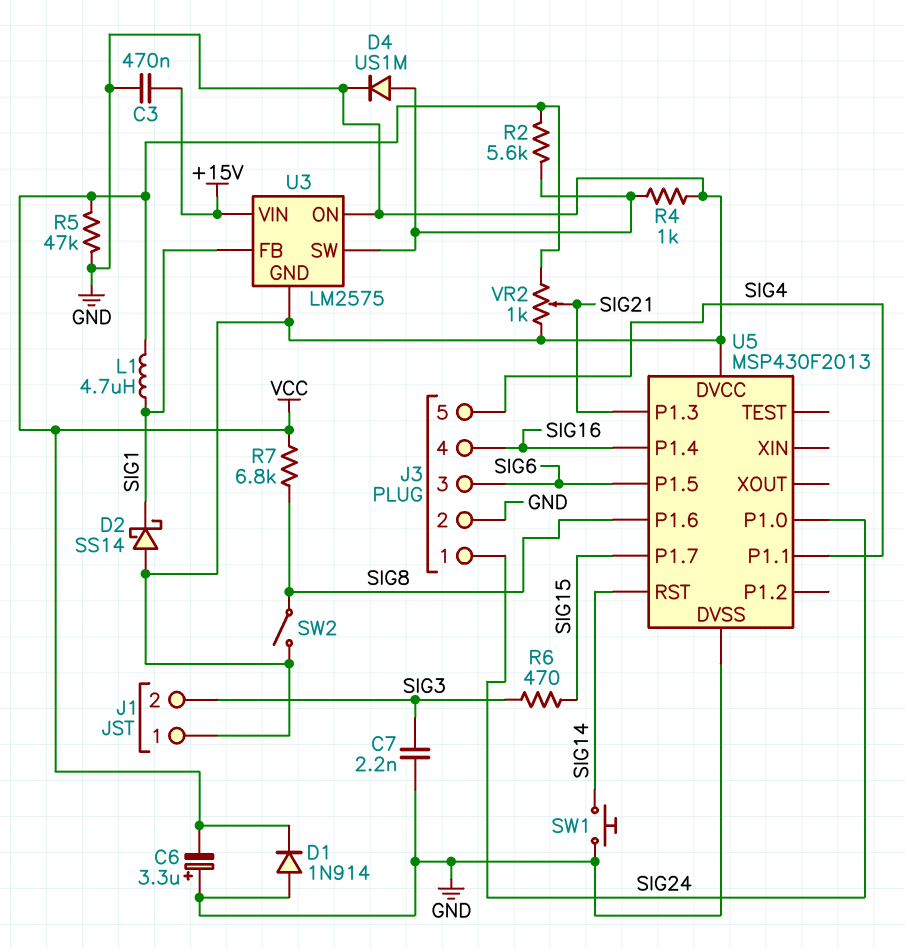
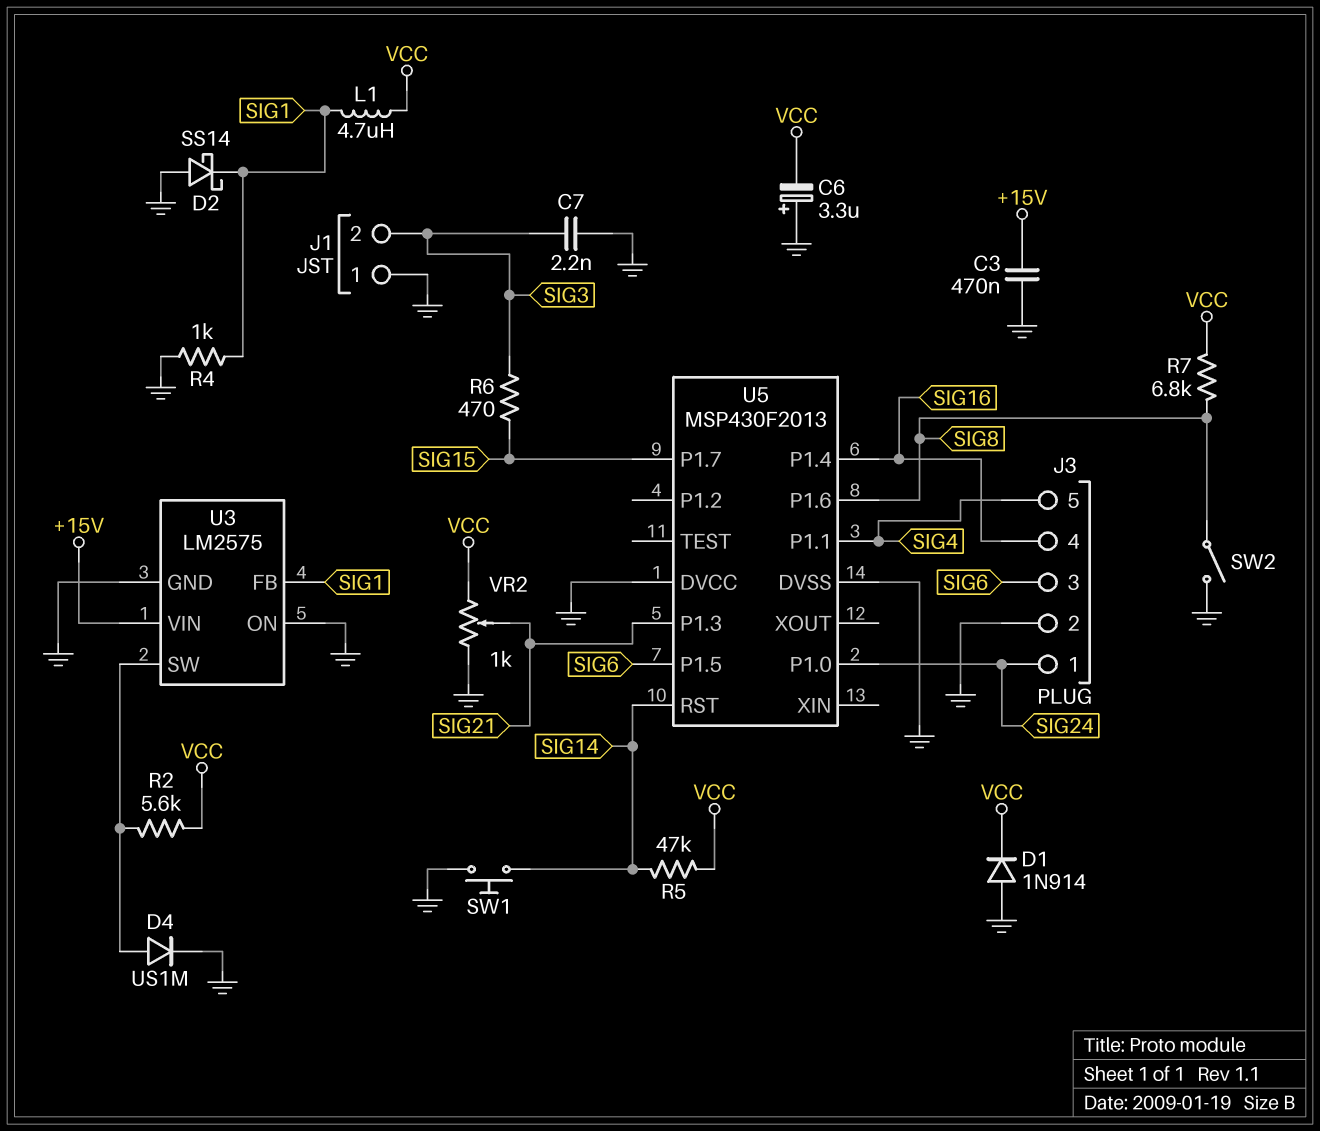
R4: 1k (GND, U3/SW) -> 1k (GND, SIG1)
R5: 47k (GND, VCC) -> 47k (SIG14, VCC)

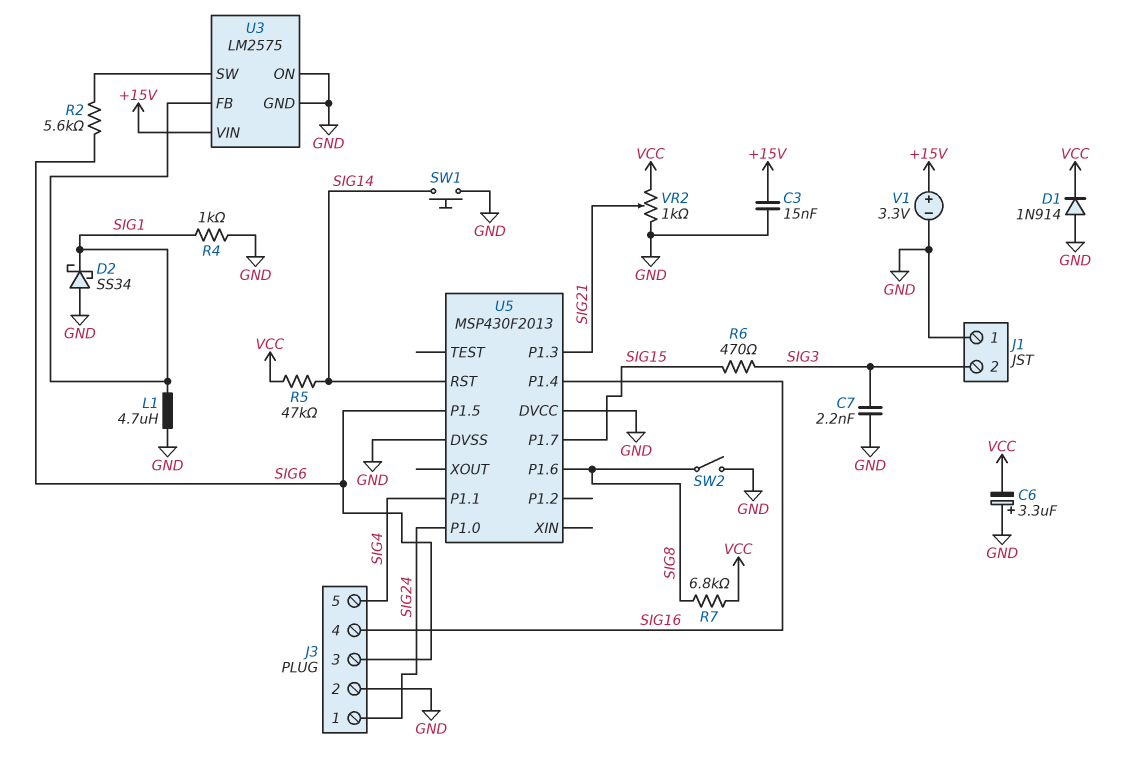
C3: 470nF (+15V, GND) -> 15nF (+15V, GND)
D2: schottky SS14 (A GND, K SIG1) -> schottky SS34 (A GND, K SIG1)
D4: diode US1M (A U3/SW, K GND) -> none
L1: 4.7uH (SIG1, VCC) -> 4.7uH (GND, SIG1)
R2: 5.6k (U3/SW, VCC) -> 5.6k (SIG6, U3/SW)
V1: none -> 3.3V (plus +15V, minus GND)

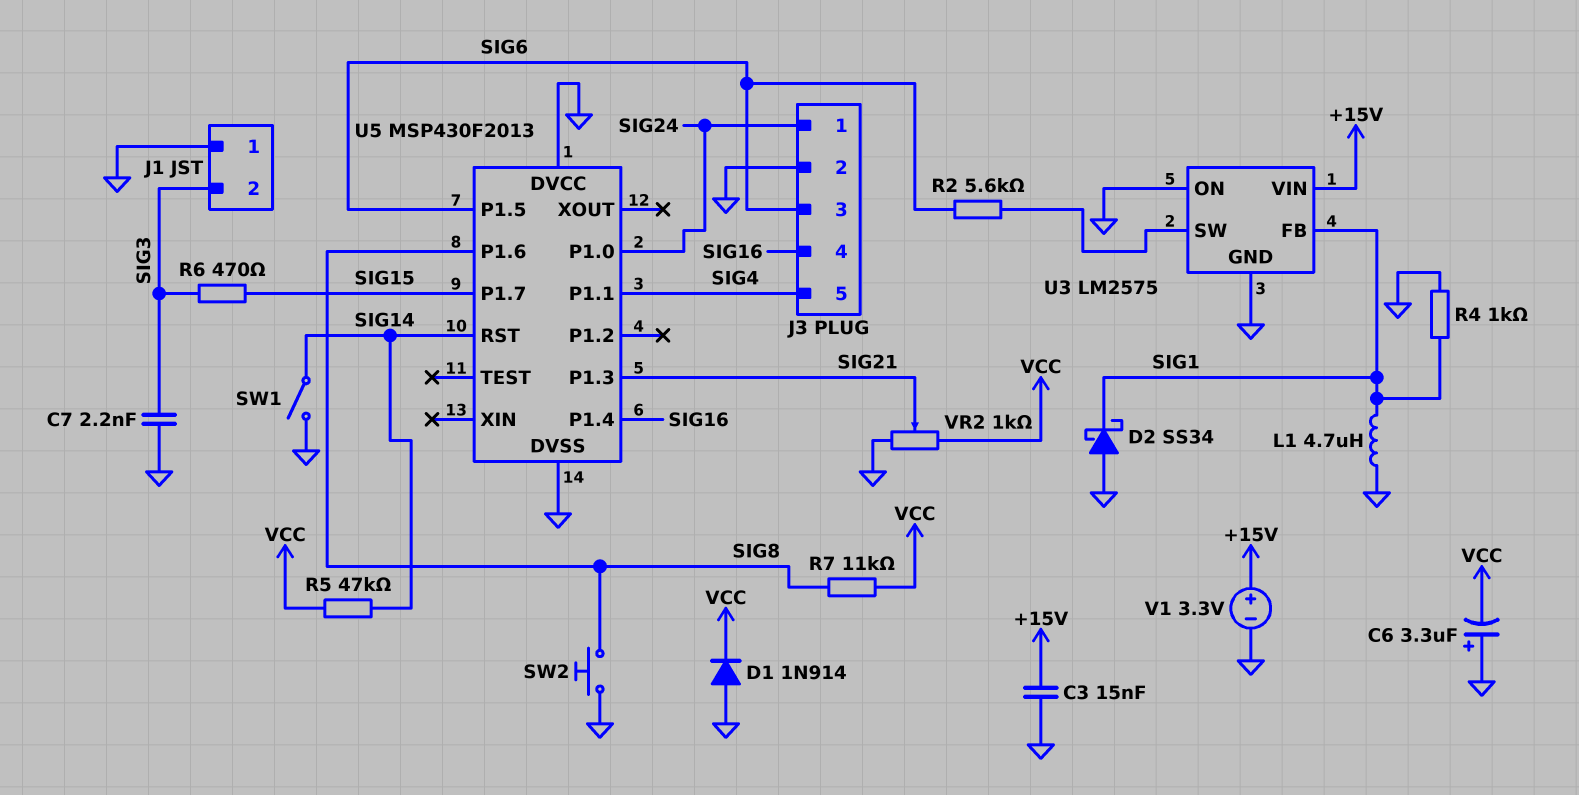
R7: 6.8k (SIG8, VCC) -> 11k (SIG8, VCC)
SW1: button (GND, SIG14) -> switch (GND, SIG14)
SW2: switch (GND, SIG8) -> button (GND, SIG8)

